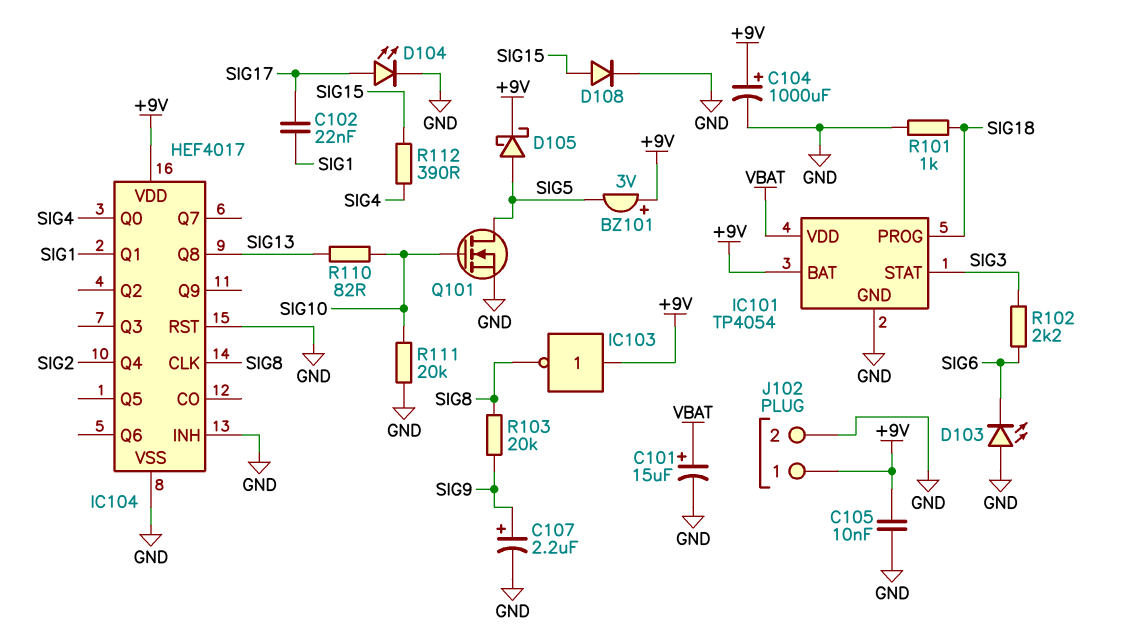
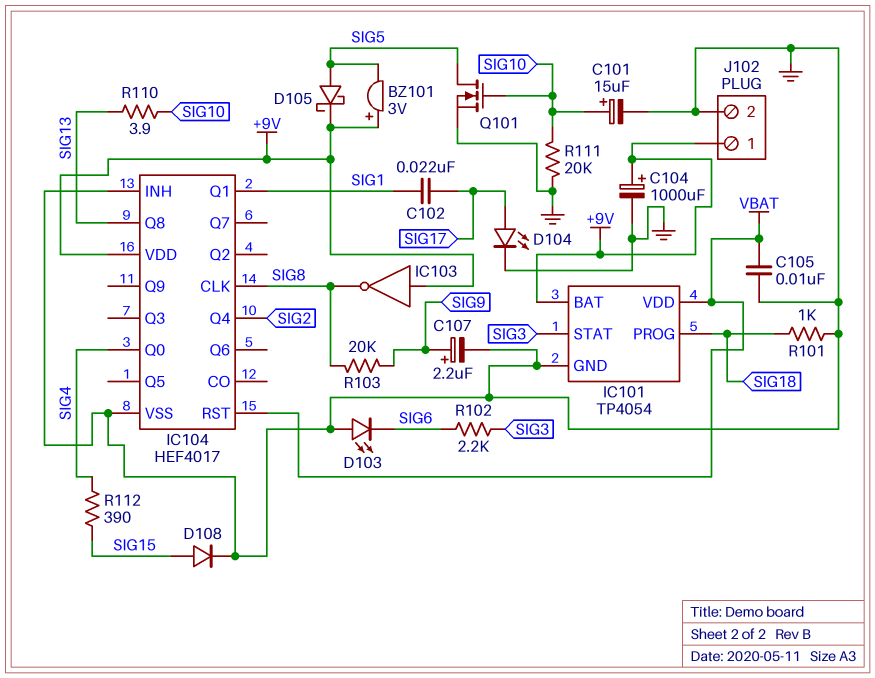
C101: 15uF (plus VBAT, minus GND) -> 15uF (plus SIG10, minus GND)
C105: 10nF (+9V, GND) -> 10nF (GND, VBAT)
IC104 pin RST: GND -> VBAT
R110: 82 (SIG10, SIG13) -> 3.9 (SIG10, SIG13)

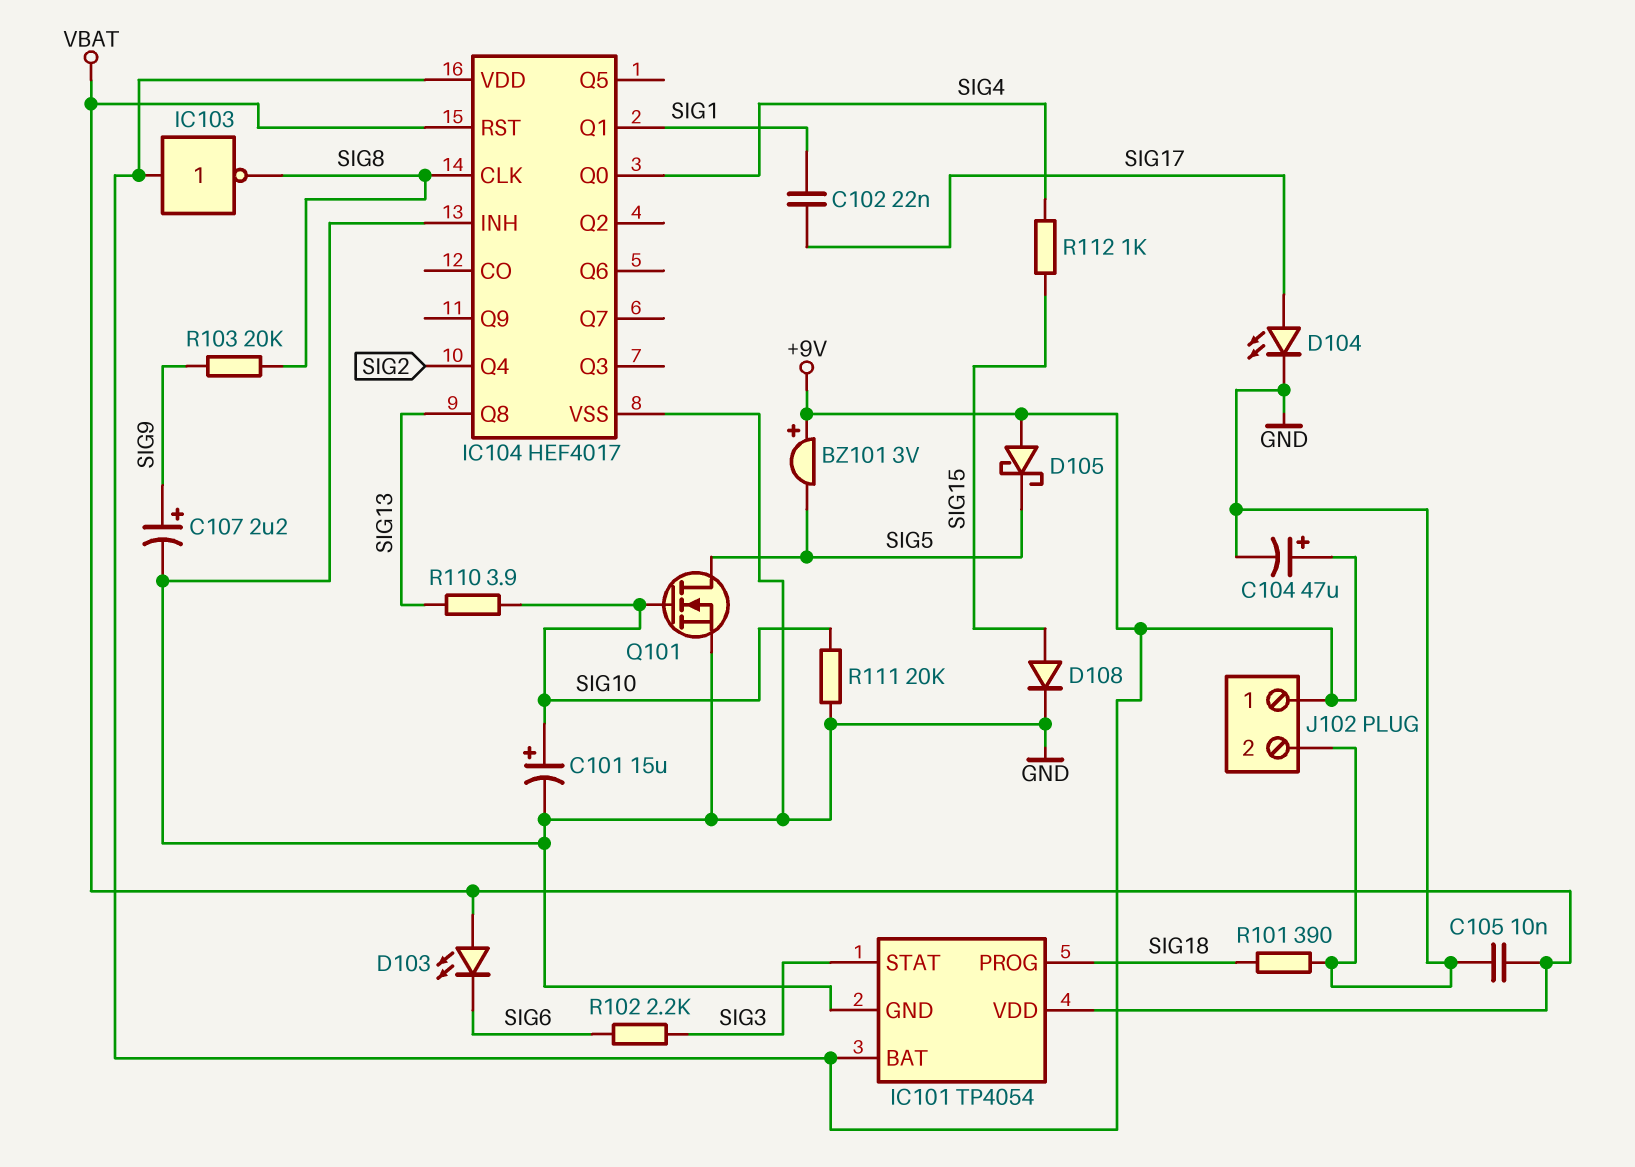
C104: 1000uF (plus +9V, minus GND) -> 47uF (plus +9V, minus GND)
D103: LED (A GND, K SIG6) -> LED (A VBAT, K SIG6)
D105: schottky (A SIG5, K +9V) -> schottky (A +9V, K SIG5)
R101: 1k (GND, SIG18) -> 390 (GND, SIG18)
R112: 390 (SIG4, SIG15) -> 1k (SIG4, SIG15)

